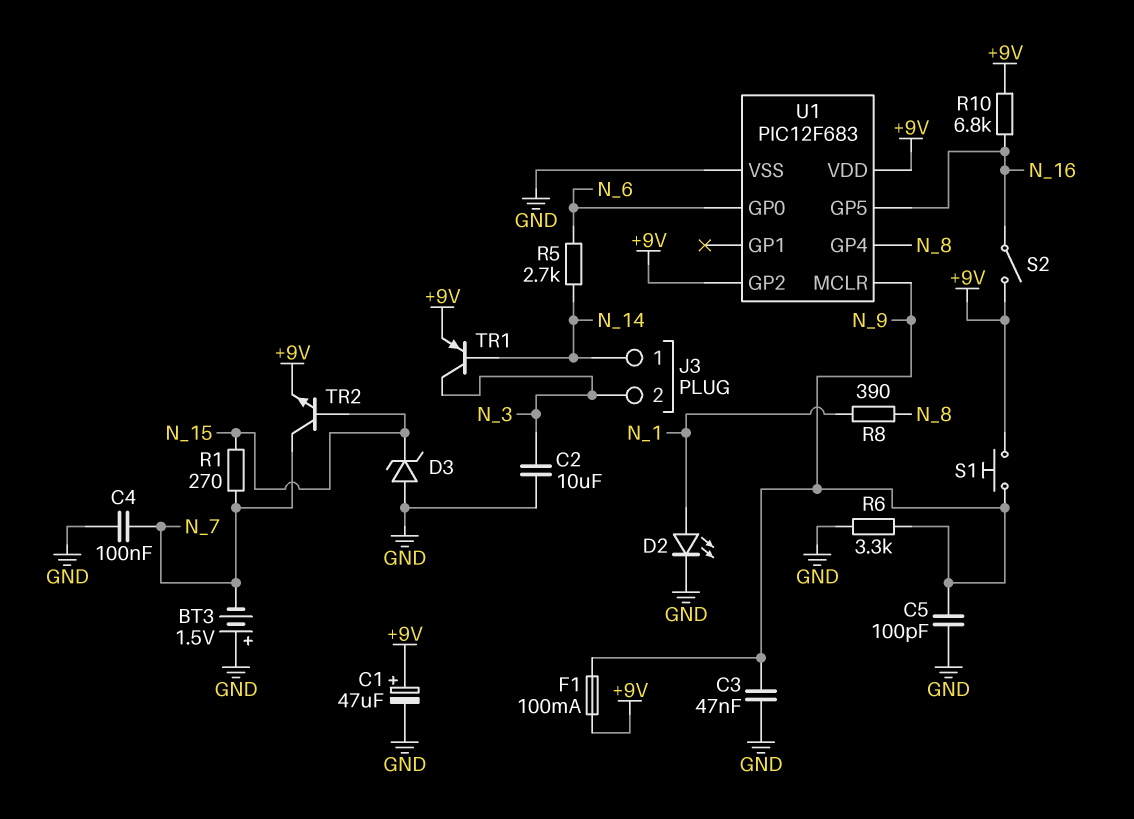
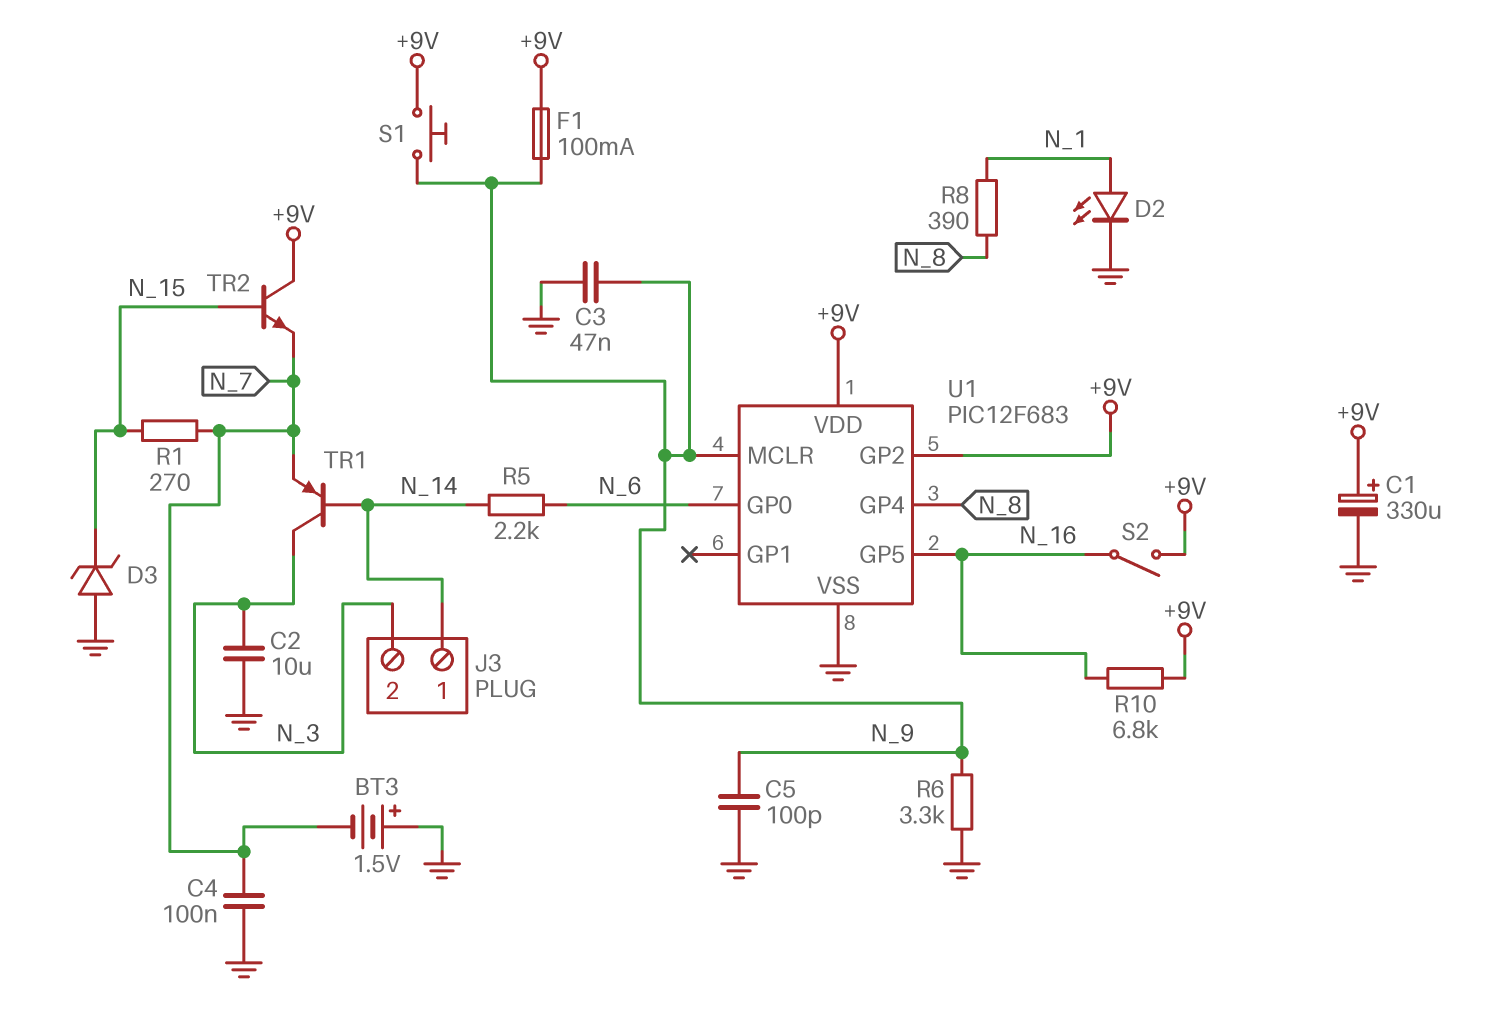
C1: 47uF (plus +9V, minus GND) -> 330uF (plus +9V, minus GND)
R5: 2.7k (N_6, N_14) -> 2.2k (N_6, N_14)
TR1: PNP (B N_14, C N_3, E +9V) -> PNP (B N_14, C N_3, E N_7)
TR2: NPN (B N_15, C N_7, E +9V) -> NPN (B N_15, C +9V, E N_7)

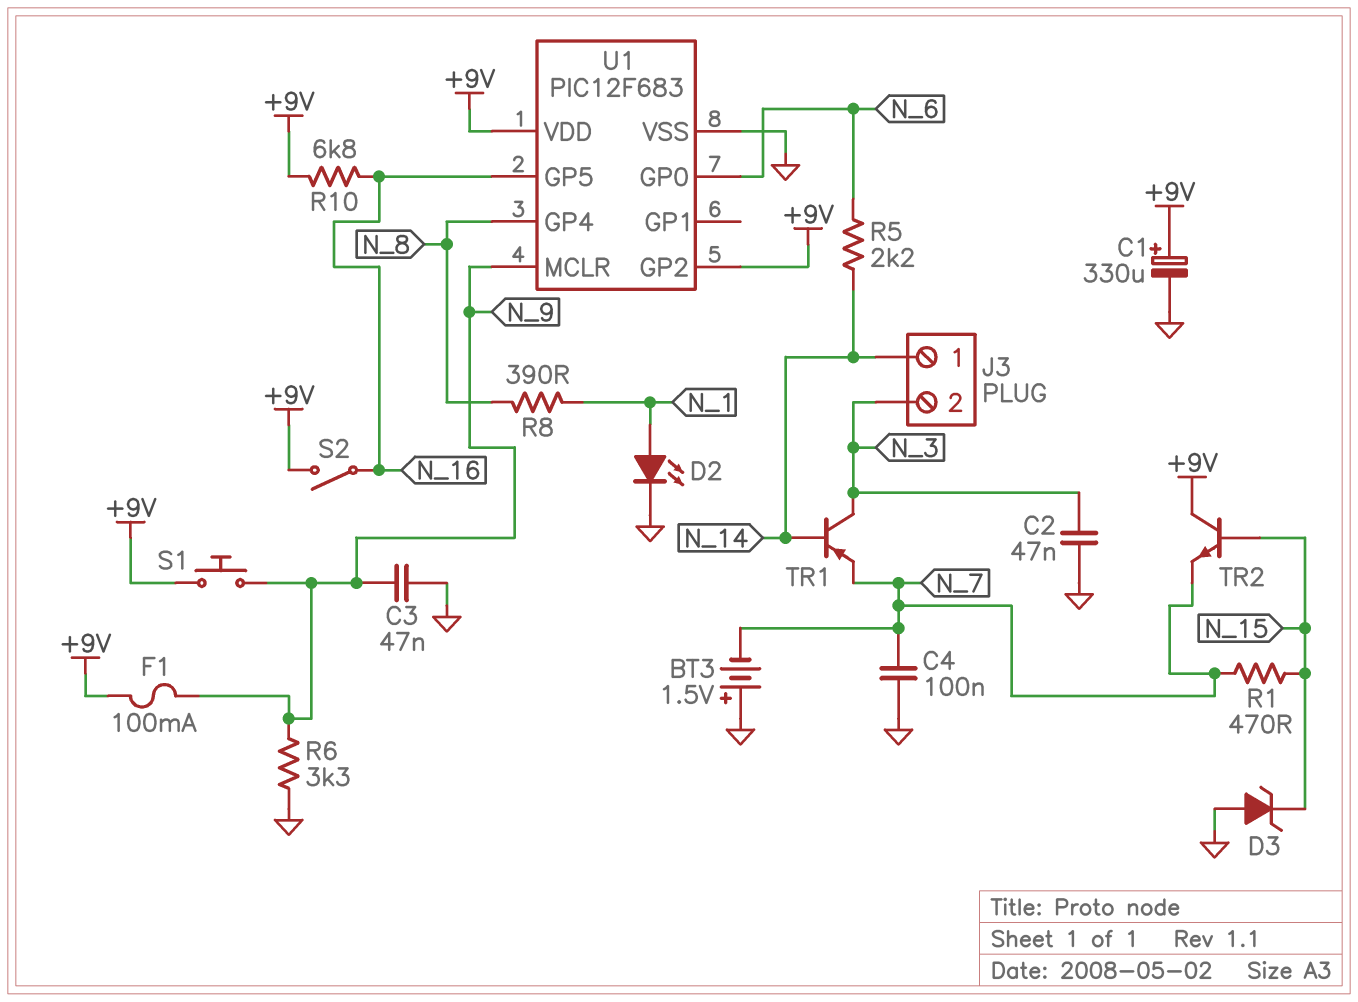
C2: 10uF (GND, N_3) -> 47nF (GND, N_3)
C5: 100pF (GND, N_9) -> none
R1: 270 (N_7, N_15) -> 470 (N_7, N_15)

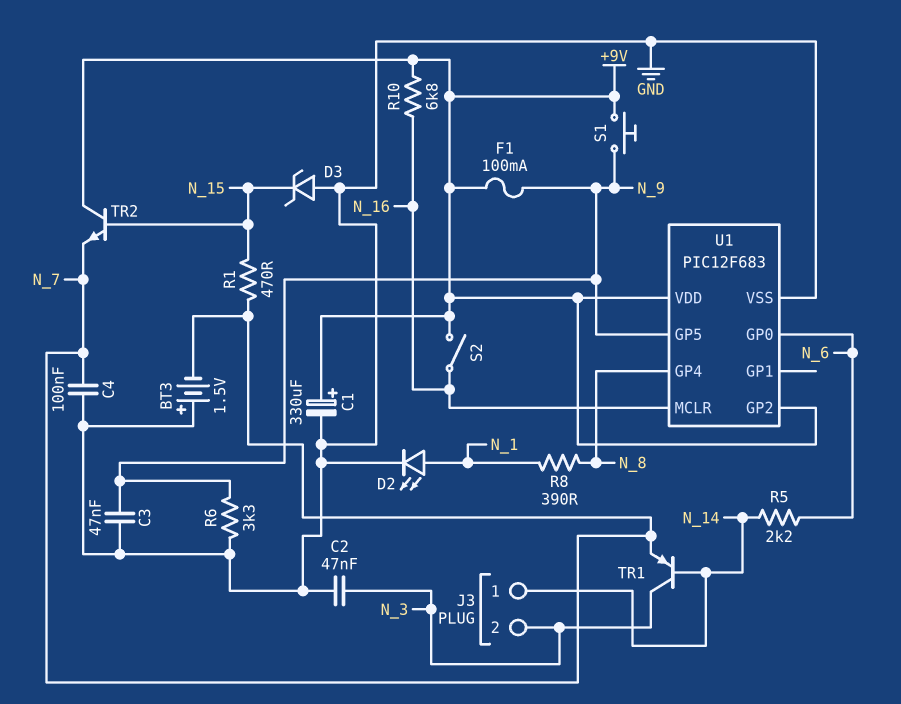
U1 pin GP5: N_16 -> N_9
U1 pin MCLR: N_9 -> N_16

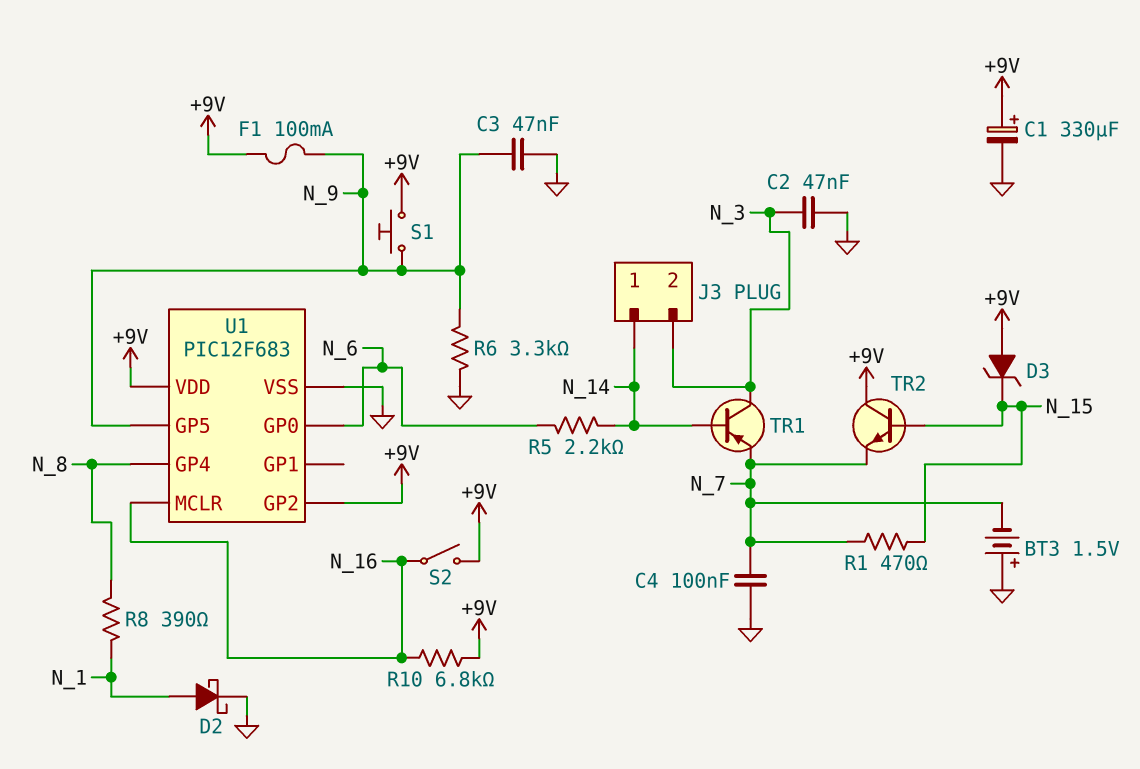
D2: LED (A N_1, K GND) -> schottky (A N_1, K GND)
D3: zener (A GND, K N_15) -> zener (A +9V, K N_15)

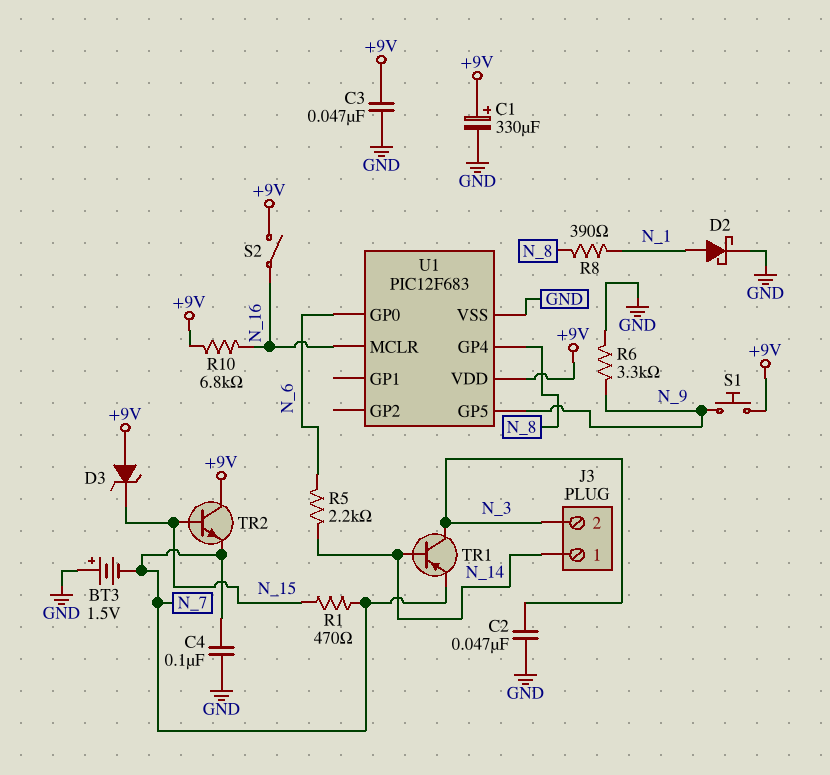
C3: 47nF (GND, N_9) -> 47nF (+9V, GND)
F1: 100mA (+9V, N_9) -> none
U1 pin GP2: +9V -> none

